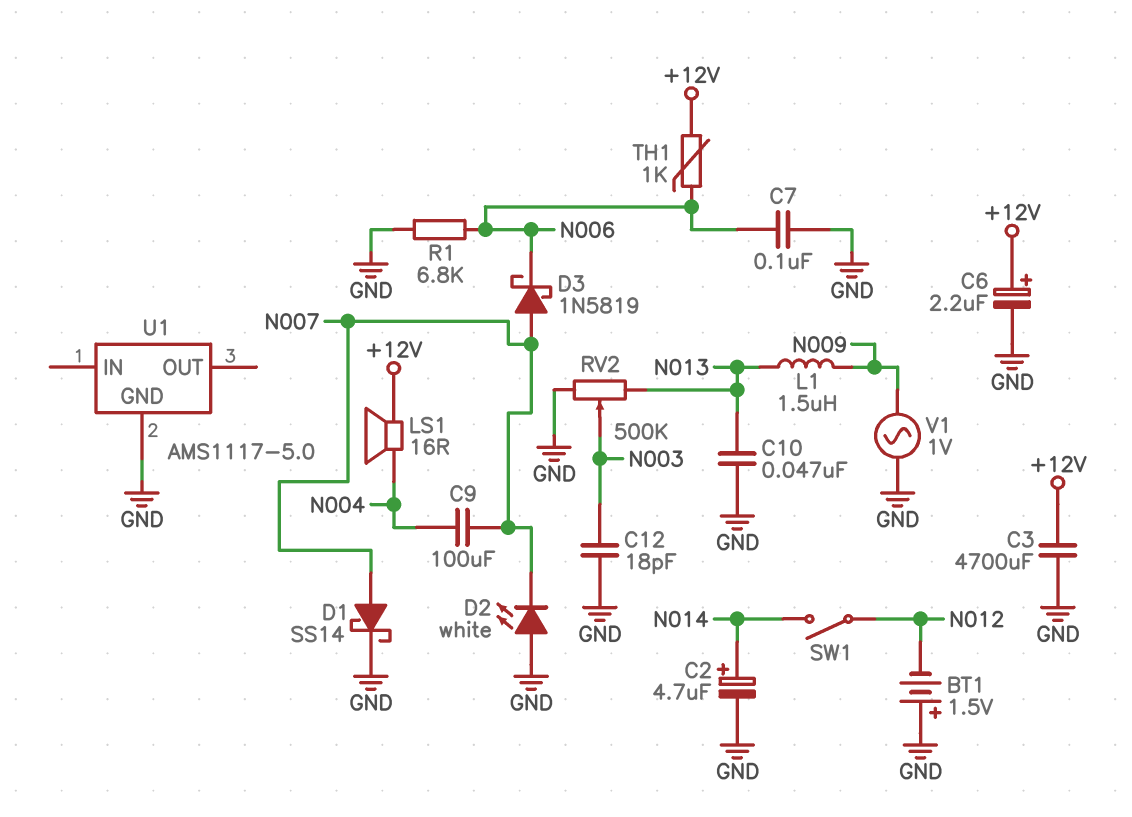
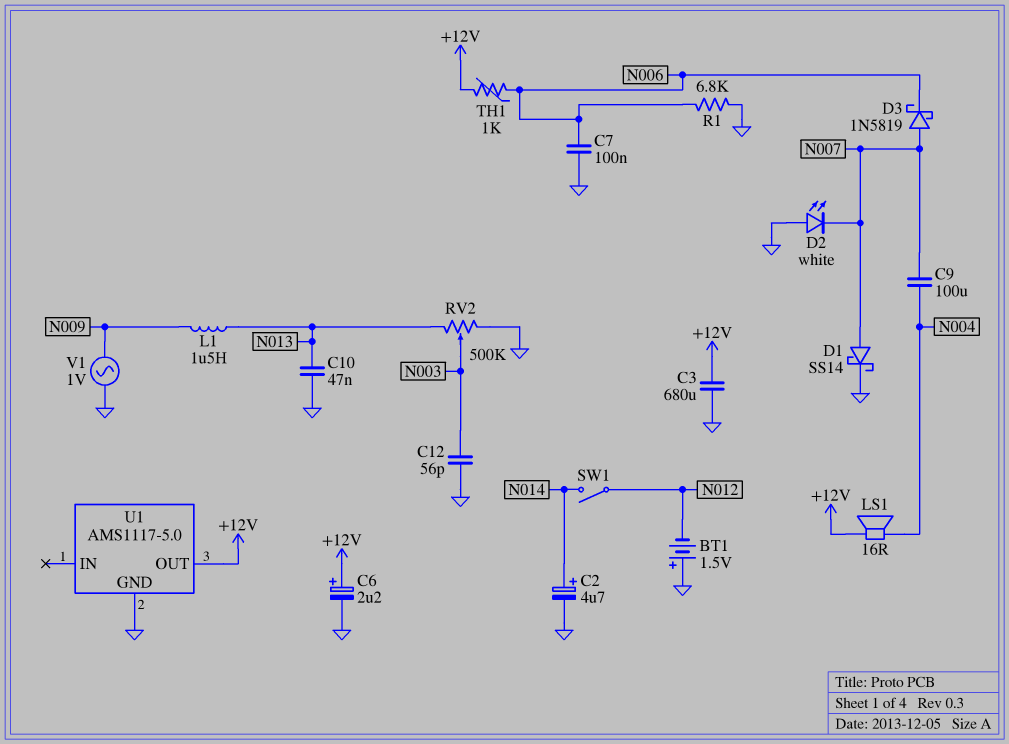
C3: 4700uF (+12V, GND) -> 680uF (+12V, GND)
C12: 18pF (GND, N003) -> 56pF (GND, N003)
U1 pin OUT: none -> +12V

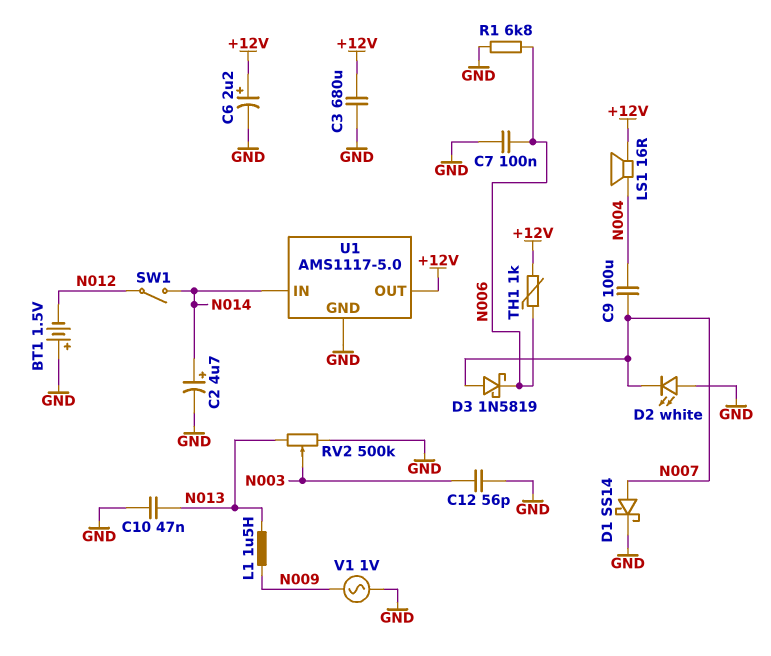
U1 pin IN: none -> N014

